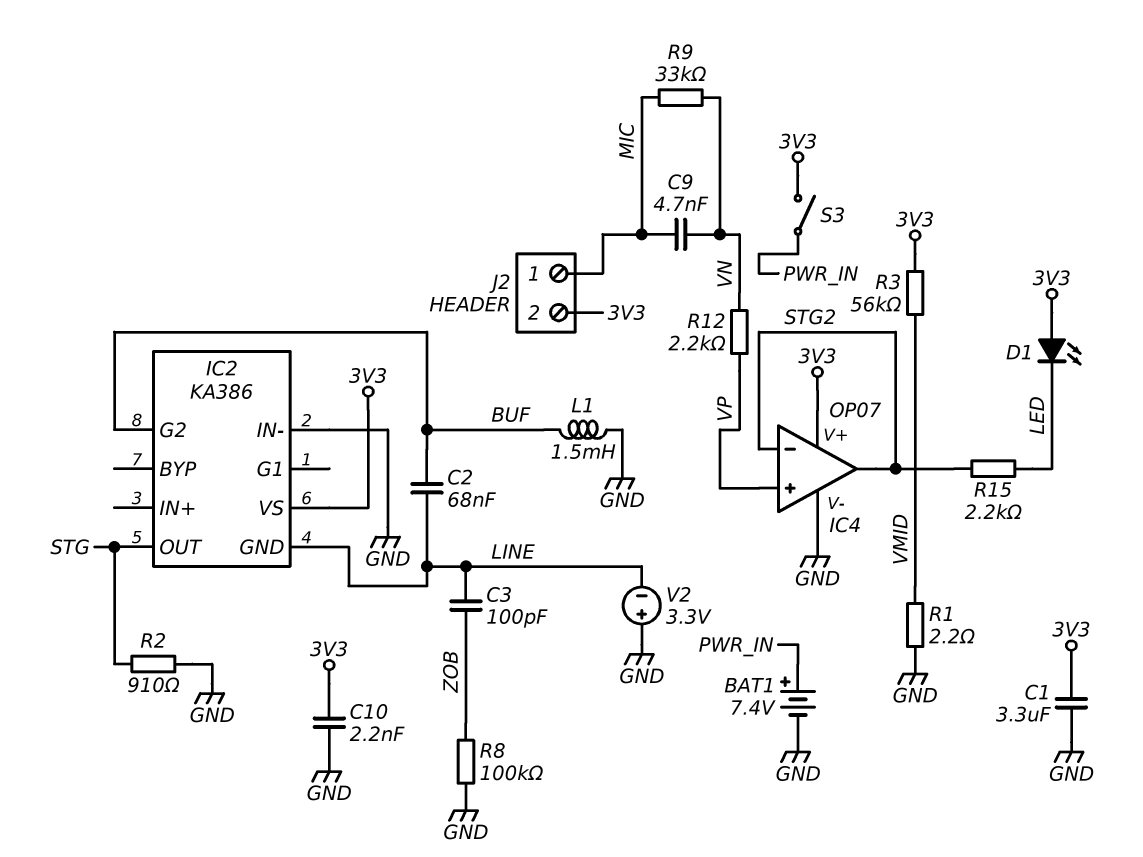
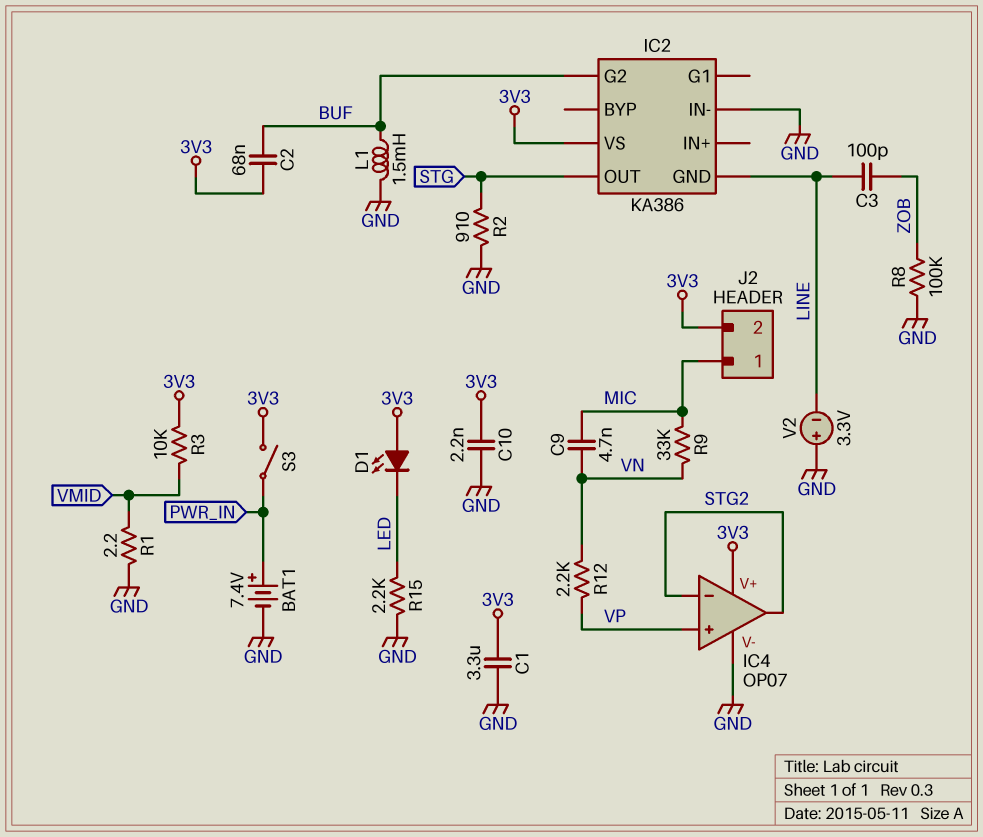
C2: 68nF (BUF, LINE) -> 68nF (3V3, BUF)
R3: 56k (3V3, VMID) -> 10k (3V3, VMID)
R15: 2.2k (LED, STG2) -> 2.2k (GND, LED)

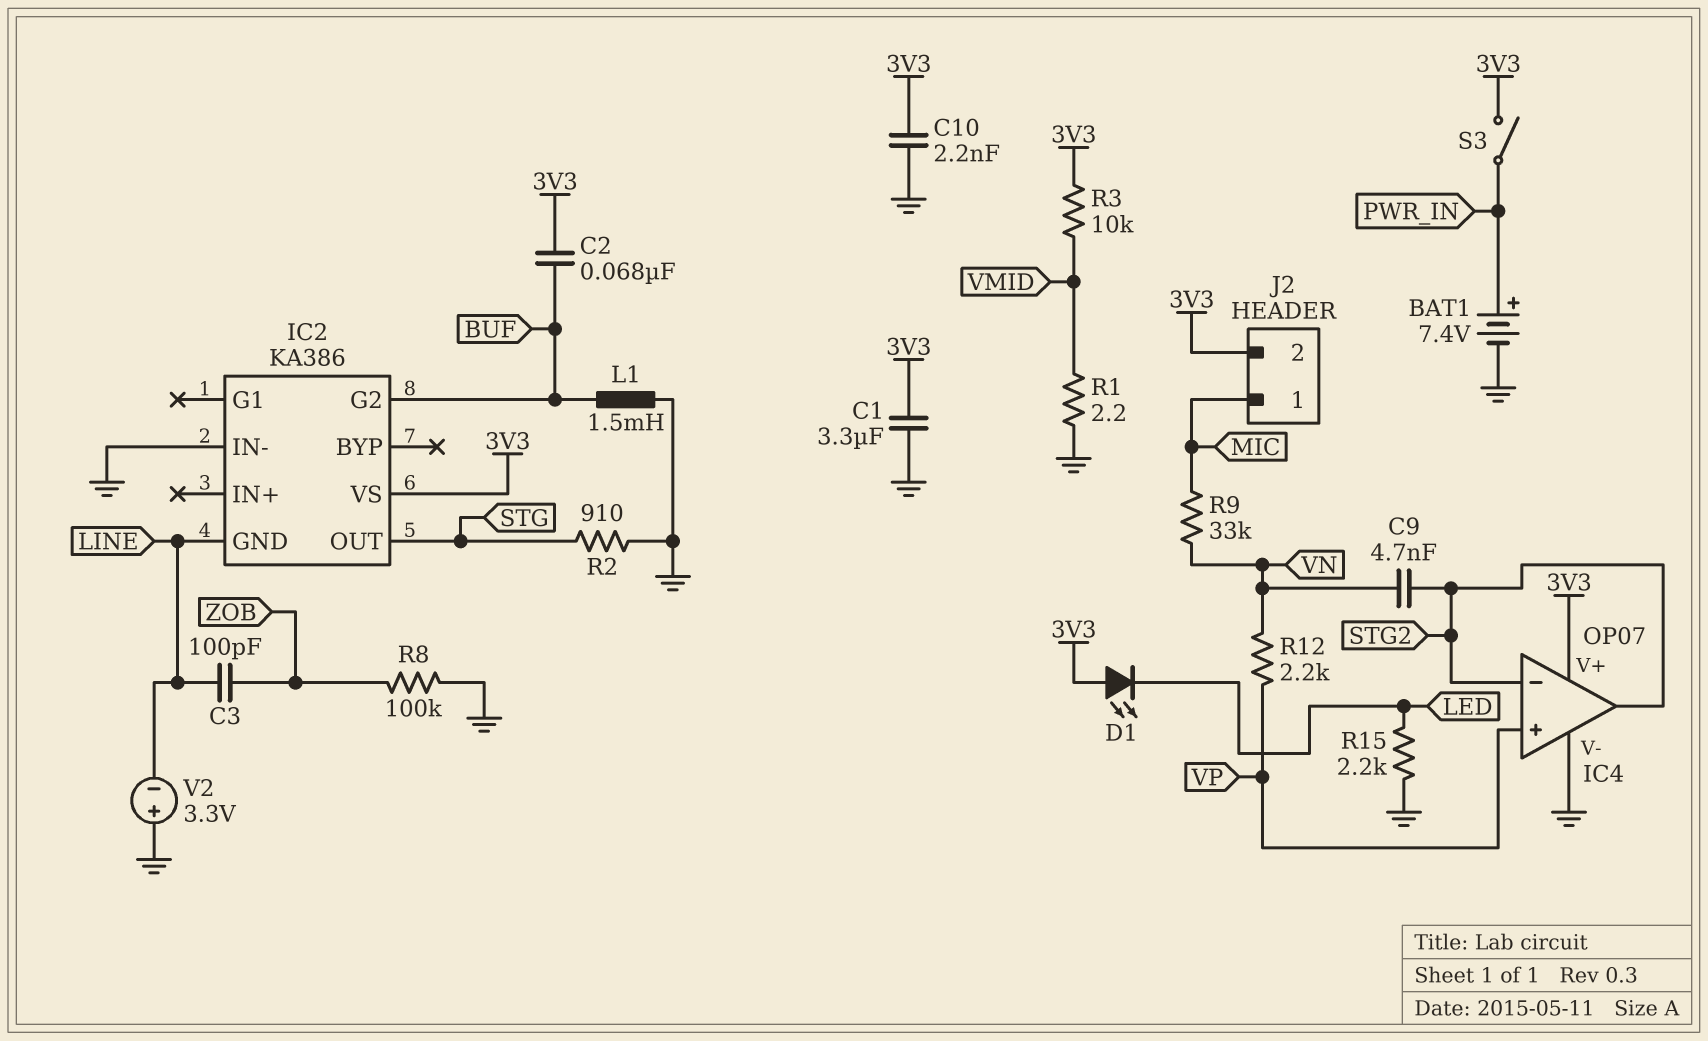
C9: 4.7nF (MIC, VN) -> 4.7nF (STG2, VN)

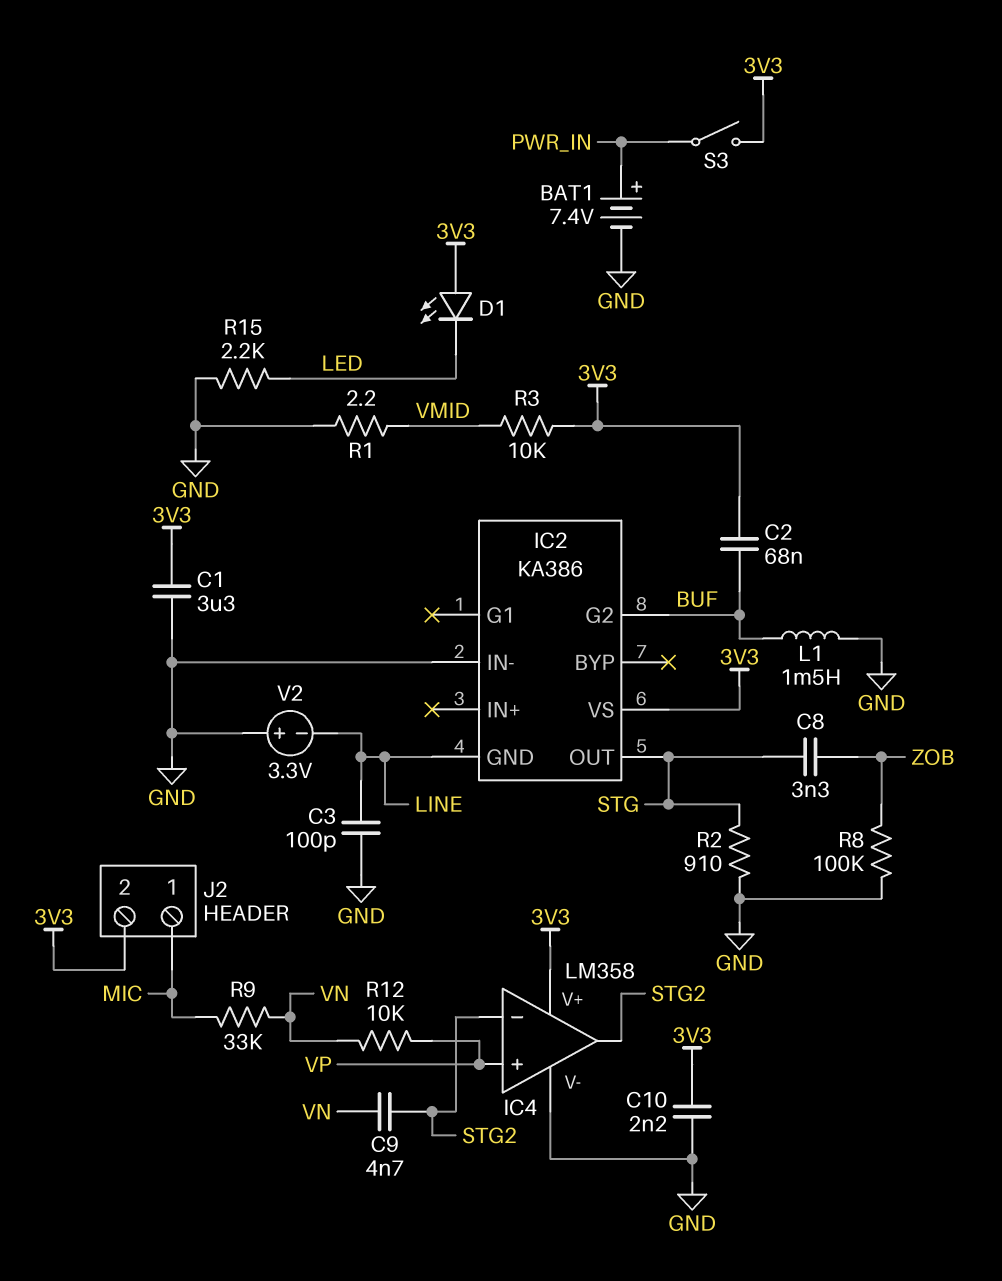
C3: 100pF (LINE, ZOB) -> 100pF (GND, LINE)
C8: none -> 3.3nF (STG, ZOB)
IC4: OP07 -> LM358
R12: 2.2k (VN, VP) -> 10k (VN, VP)

